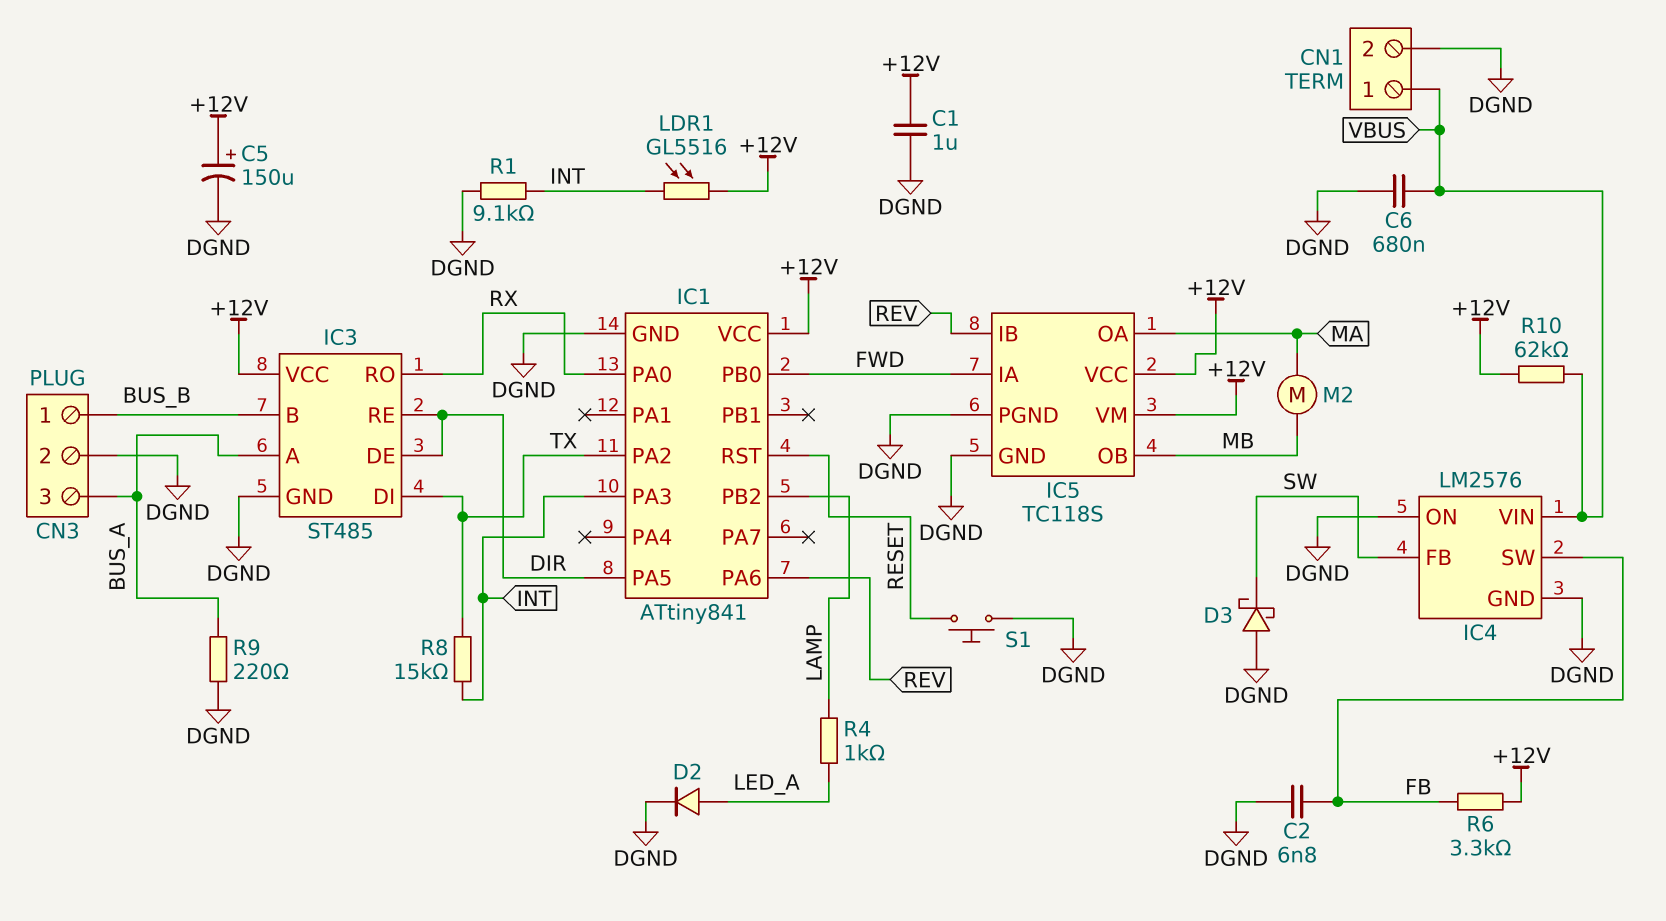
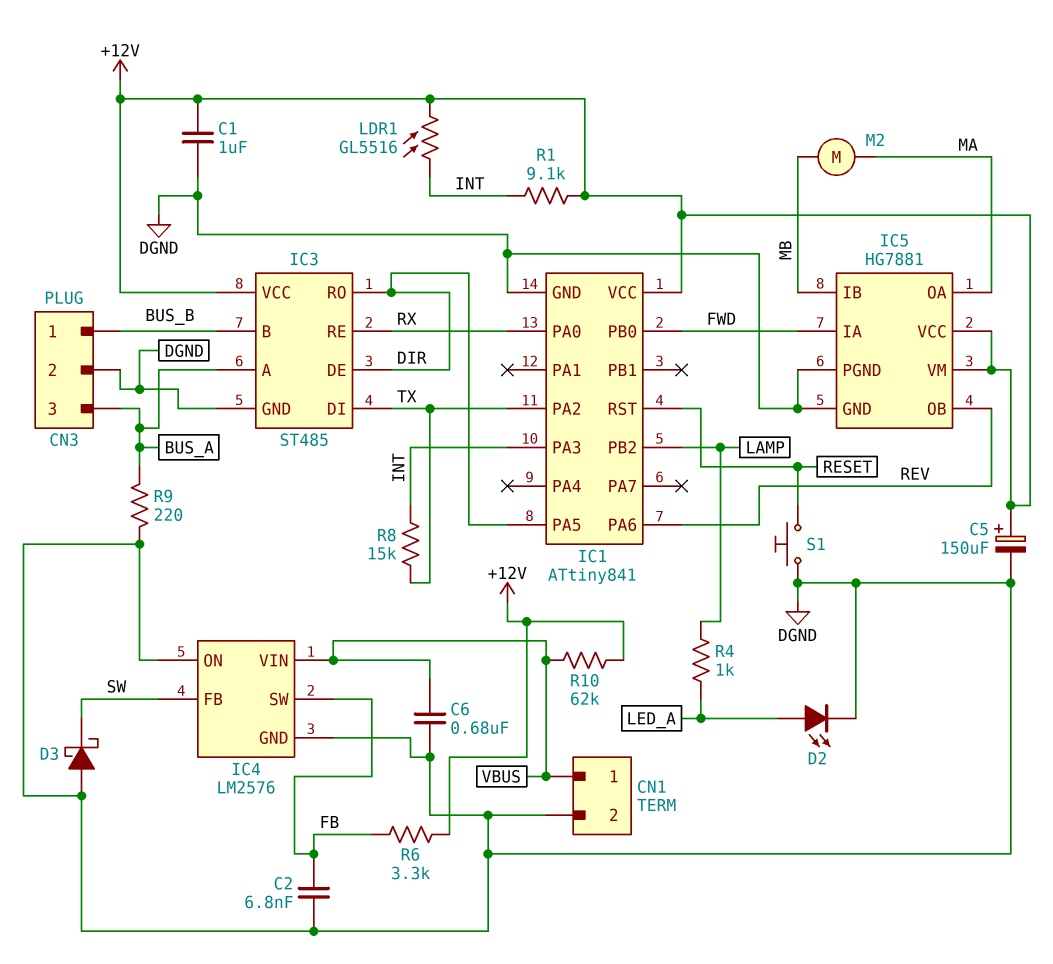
D2: diode (A LED_A, K DGND) -> LED (A LED_A, K DGND)
IC3 pin RE: DIR -> RX
IC3 pin RO: RX -> DIR
IC5: TC118S -> HG7881
IC5 pin IB: REV -> MB
IC5 pin OB: MB -> REV
R1: 9.1k (DGND, INT) -> 9.1k (+12V, INT)

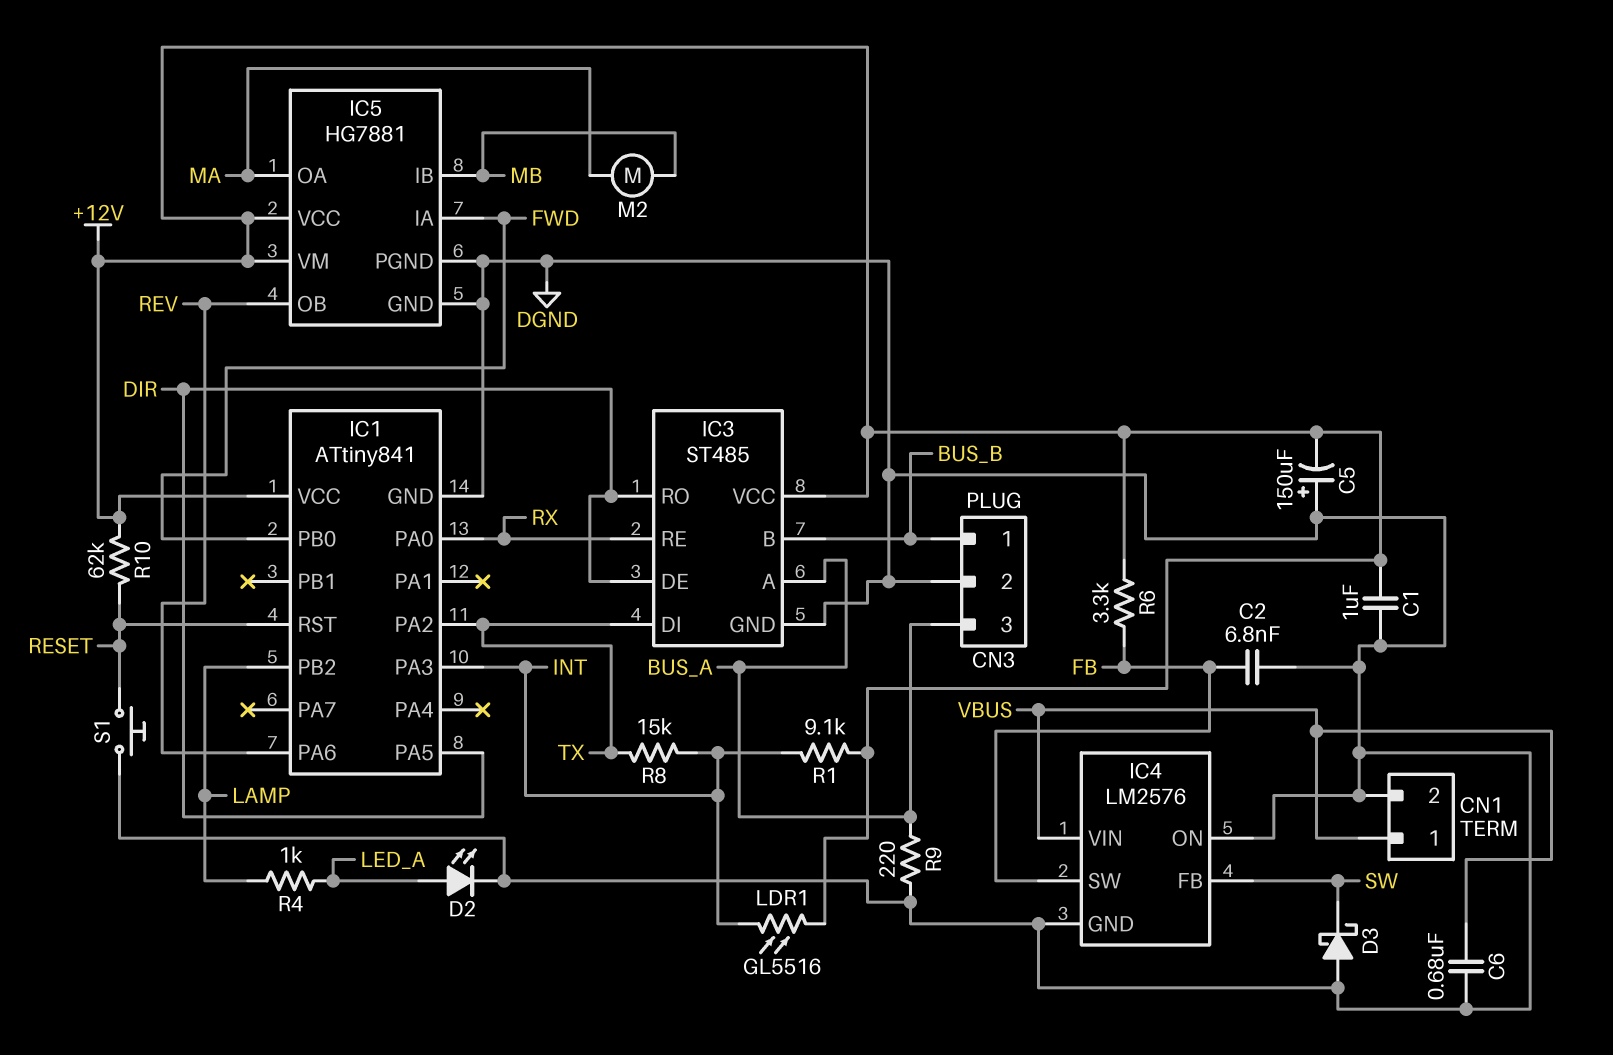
C5: 150uF (plus +12V, minus DGND) -> 150uF (plus DGND, minus +12V)
R10: 62k (+12V, VBUS) -> 62k (+12V, RESET)

